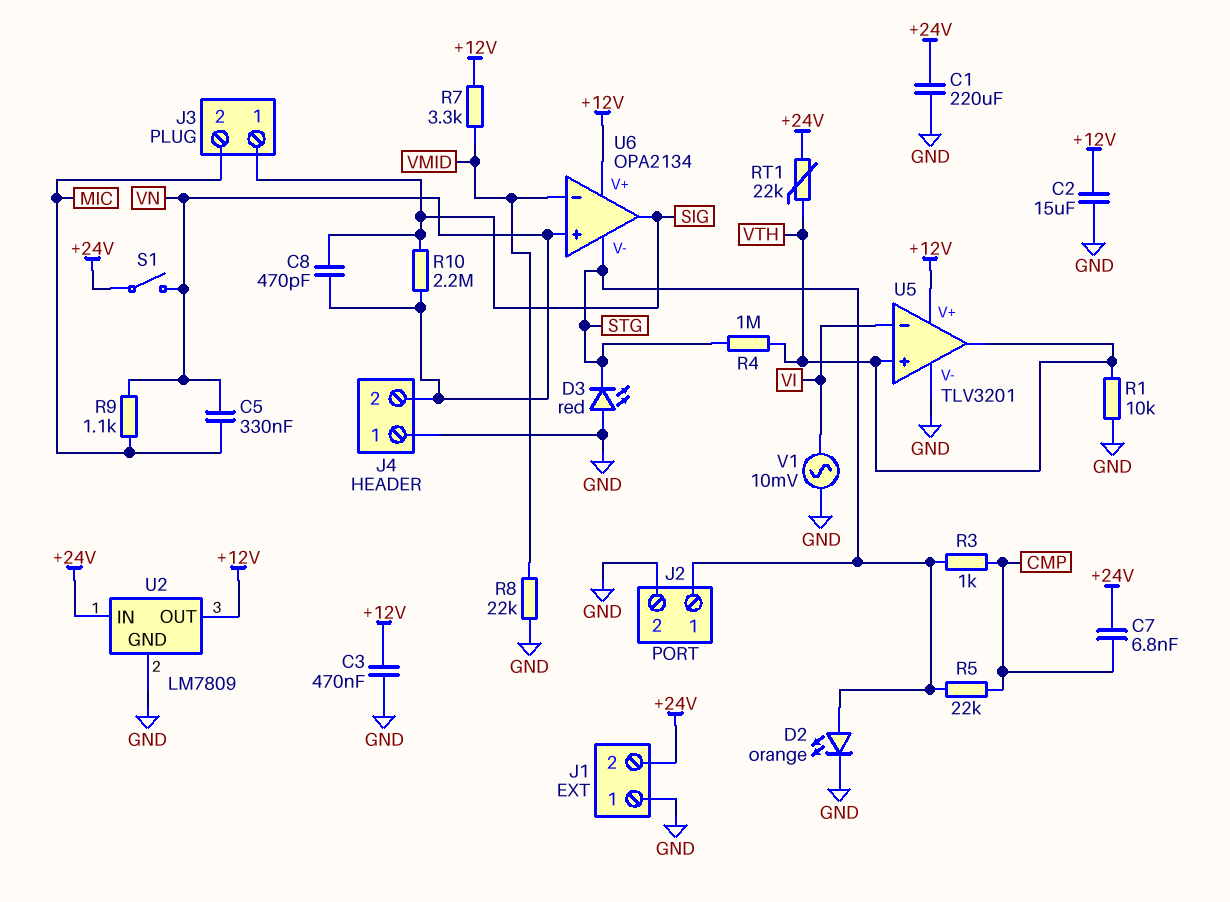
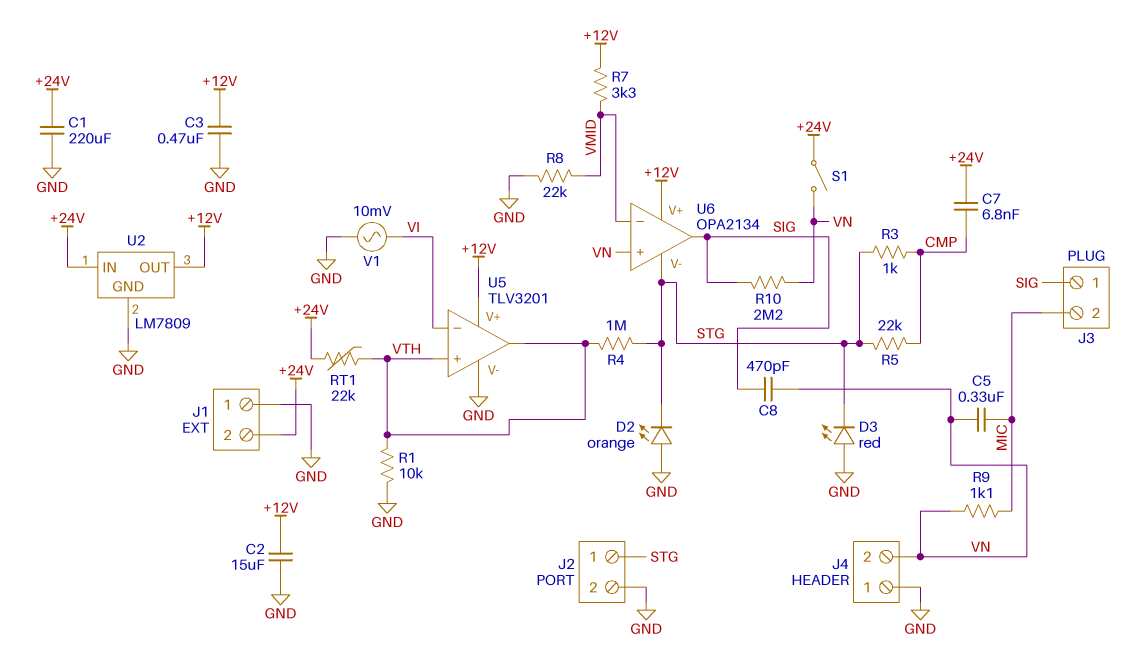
D2: LED orange (A STG, K GND) -> LED orange (A GND, K STG)

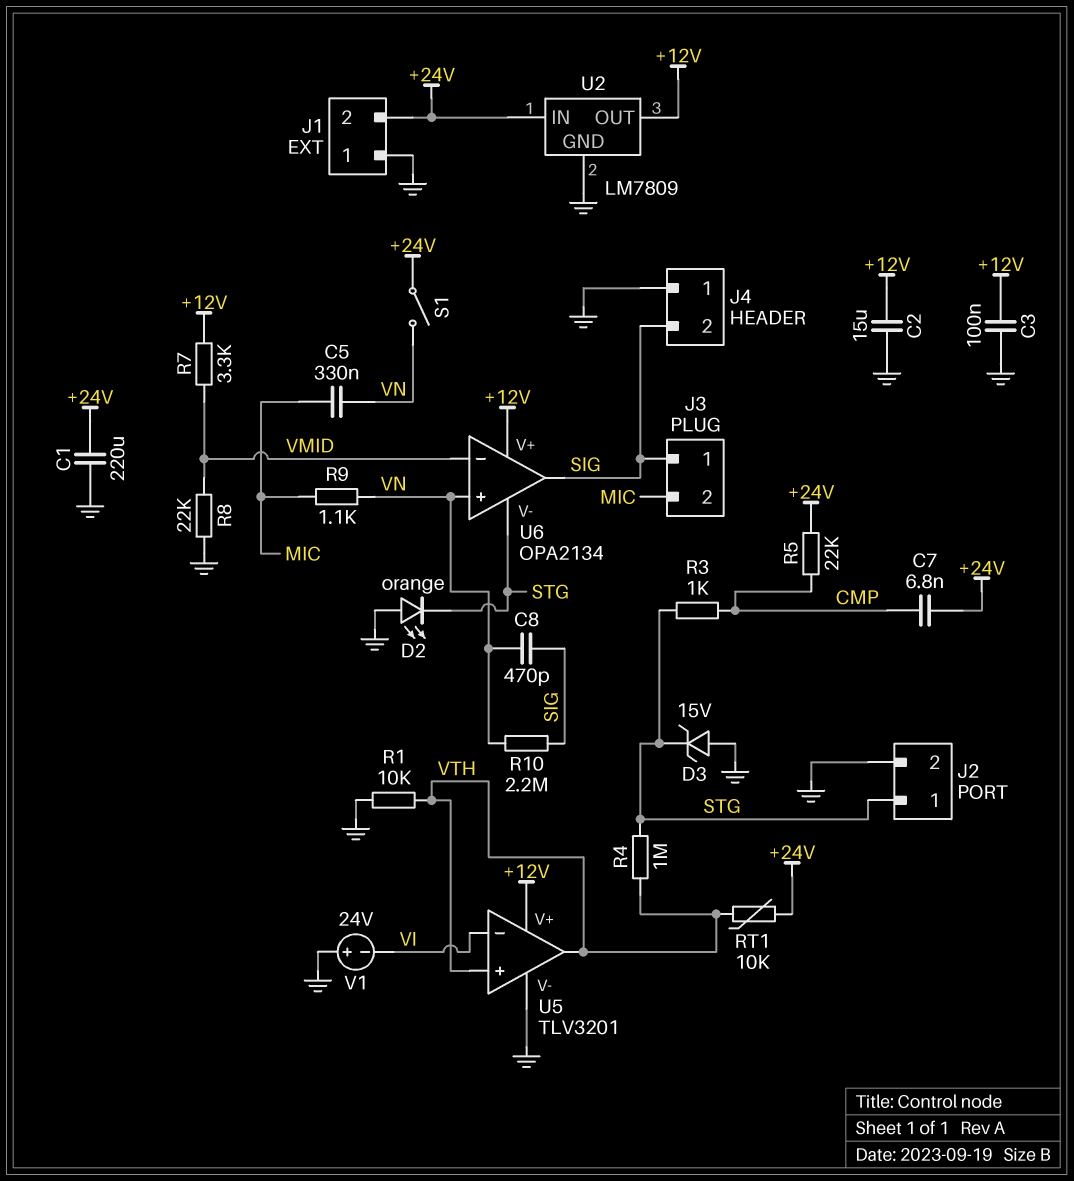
C3: 470nF (+12V, GND) -> 100nF (+12V, GND)
D3: LED red (A GND, K STG) -> zener 15V (A GND, K STG)
J4 pin 2: VN -> SIG
R5: 22k (CMP, STG) -> 22k (+24V, CMP)
RT1: 22k (+24V, VTH) -> 10k (+24V, VTH)
V1: AC 10mV (GND, VI) -> 24V (plus GND, minus VI)

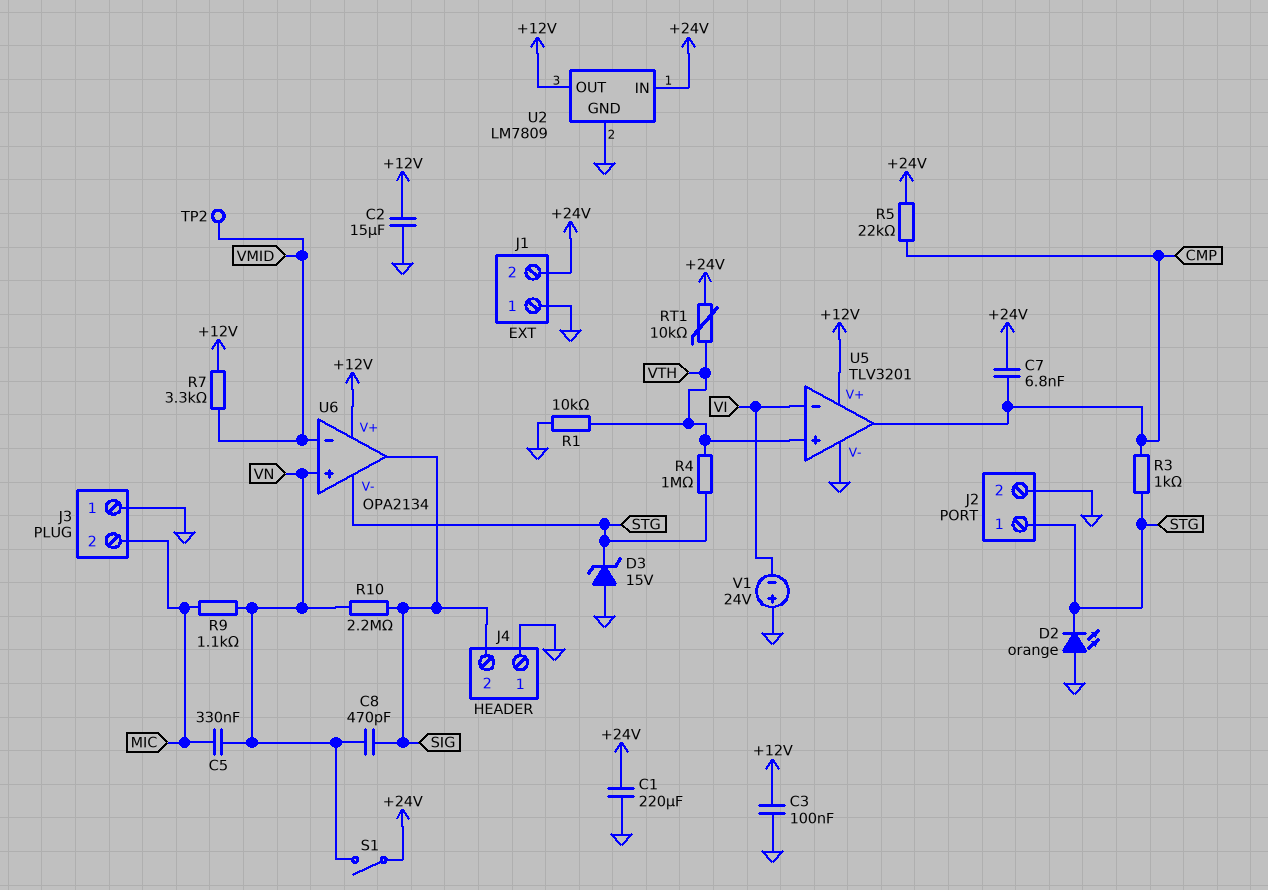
J3 pin 1: SIG -> GND
R8: 22k (GND, VMID) -> none
TP2: none -> test point (VMID)
U5 pin out: VTH -> CMP

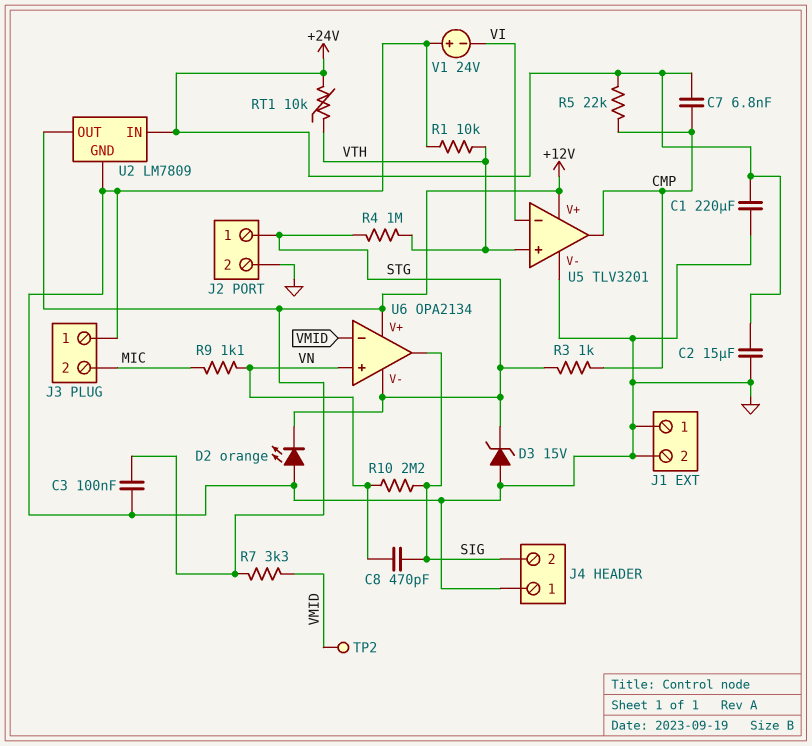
C2: 15uF (+12V, GND) -> 15uF (+24V, GND)
C5: 330nF (MIC, VN) -> none
J1 pin 2: +24V -> GND
S1: switch (+24V, VN) -> none

